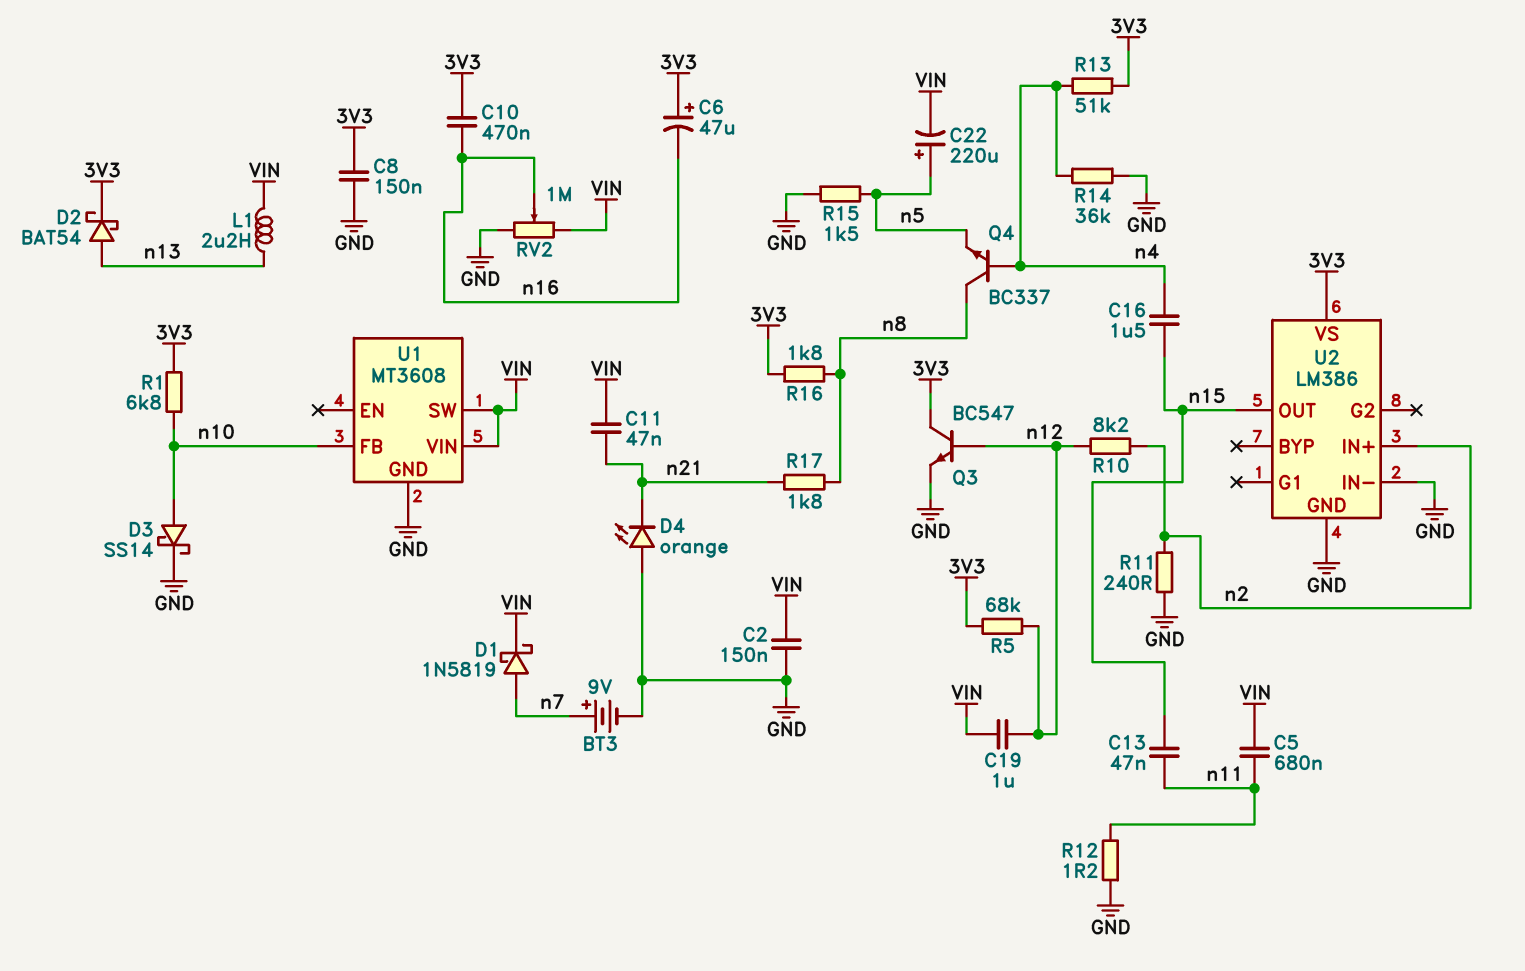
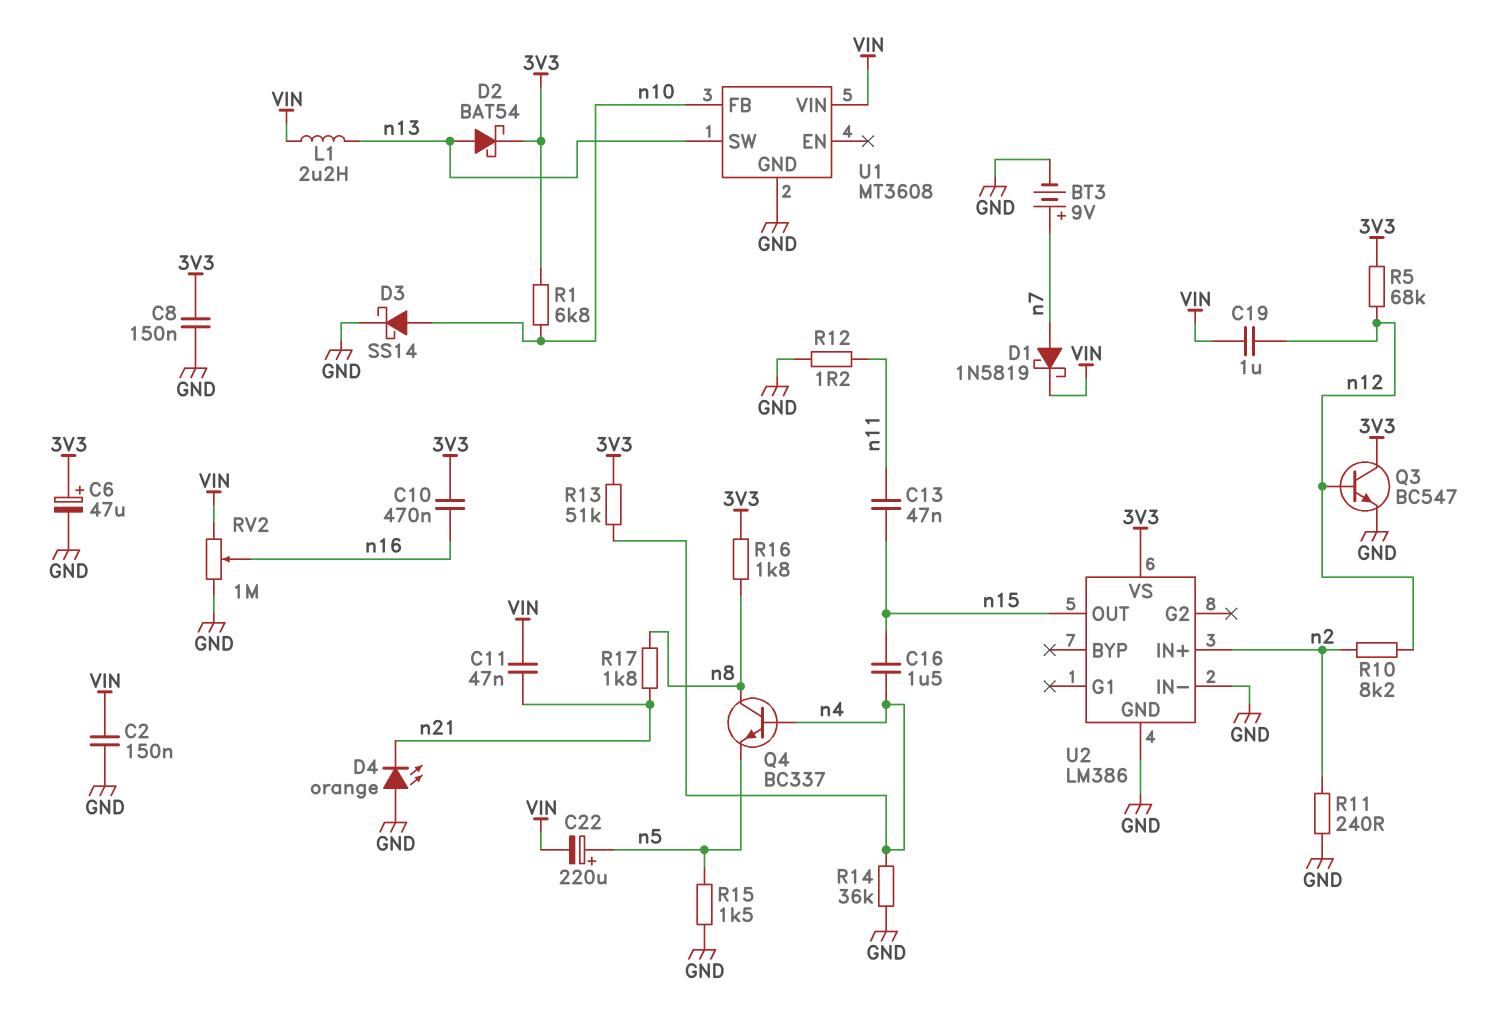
C5: 680nF (VIN, n11) -> none
C6: 47uF (plus 3V3, minus n16) -> 47uF (plus 3V3, minus GND)
U1 pin SW: VIN -> n13

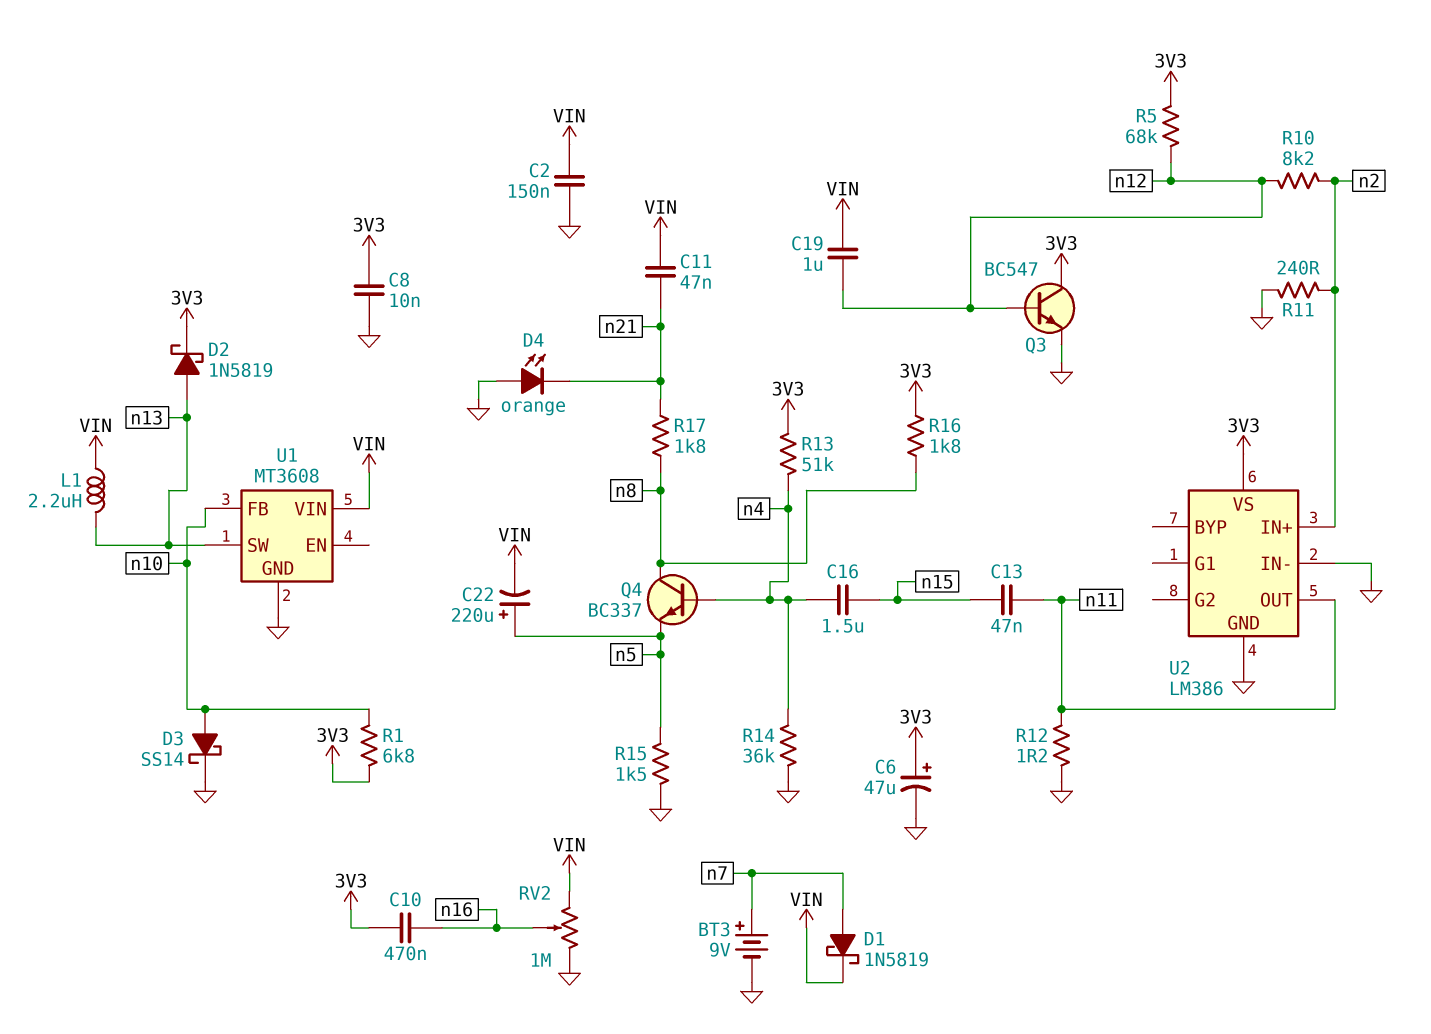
C8: 150nF (3V3, GND) -> 10nF (3V3, GND)
D2: schottky BAT54 (A n13, K 3V3) -> schottky 1N5819 (A n13, K 3V3)
U2 pin OUT: n15 -> n11

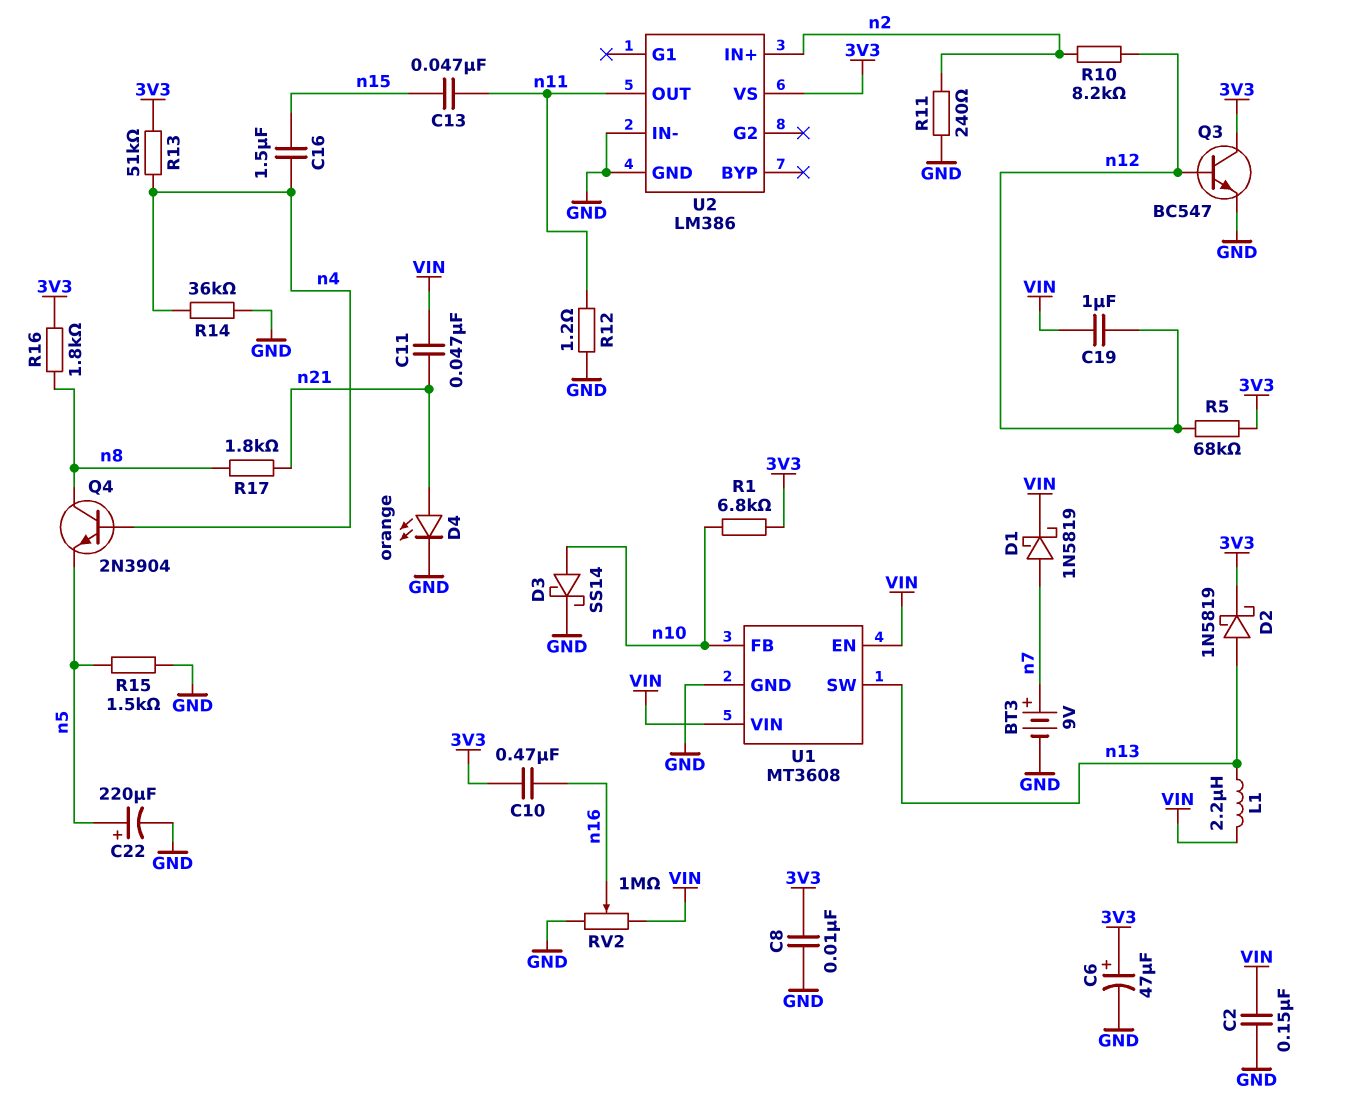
C22: 220uF (plus n5, minus VIN) -> 220uF (plus n5, minus GND)
D4: LED orange (A GND, K n21) -> LED orange (A n21, K GND)
Q4: NPN BC337 (B n4, C n8, E n5) -> NPN 2N3904 (B n4, C n8, E n5)
U1 pin EN: none -> VIN

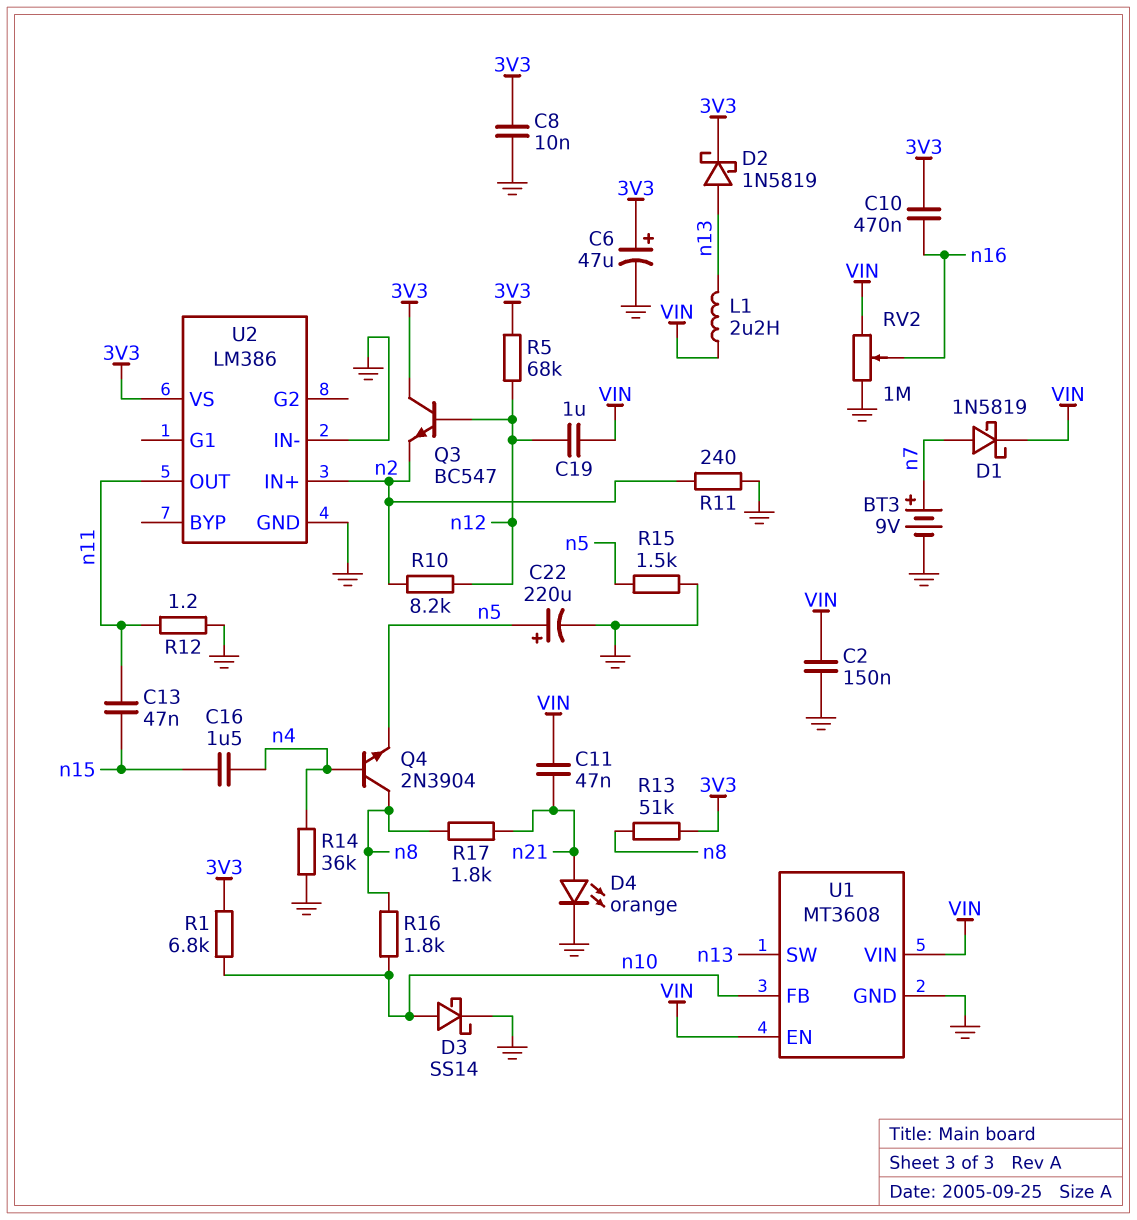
Q3: NPN BC547 (B n12, C 3V3, E GND) -> NPN BC547 (B n12, C 3V3, E n2)
R13: 51k (3V3, n4) -> 51k (3V3, n8)
R16: 1.8k (3V3, n8) -> 1.8k (n8, n10)

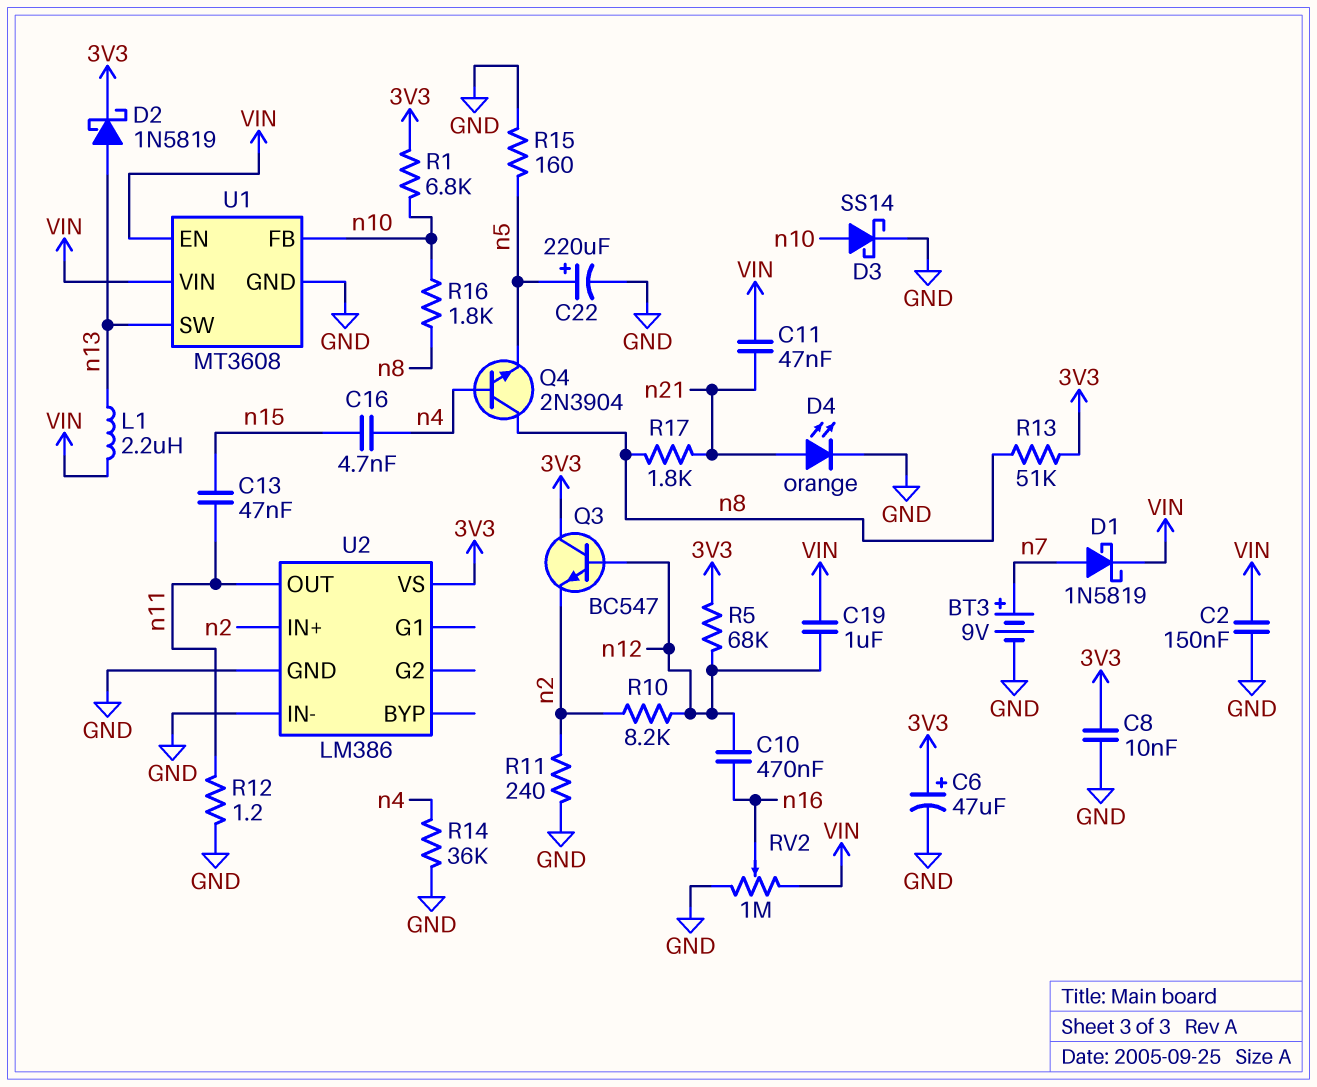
C10: 470nF (3V3, n16) -> 470nF (n12, n16)
C16: 1.5uF (n4, n15) -> 4.7nF (n4, n15)
R15: 1.5k (GND, n5) -> 160 (GND, n5)

